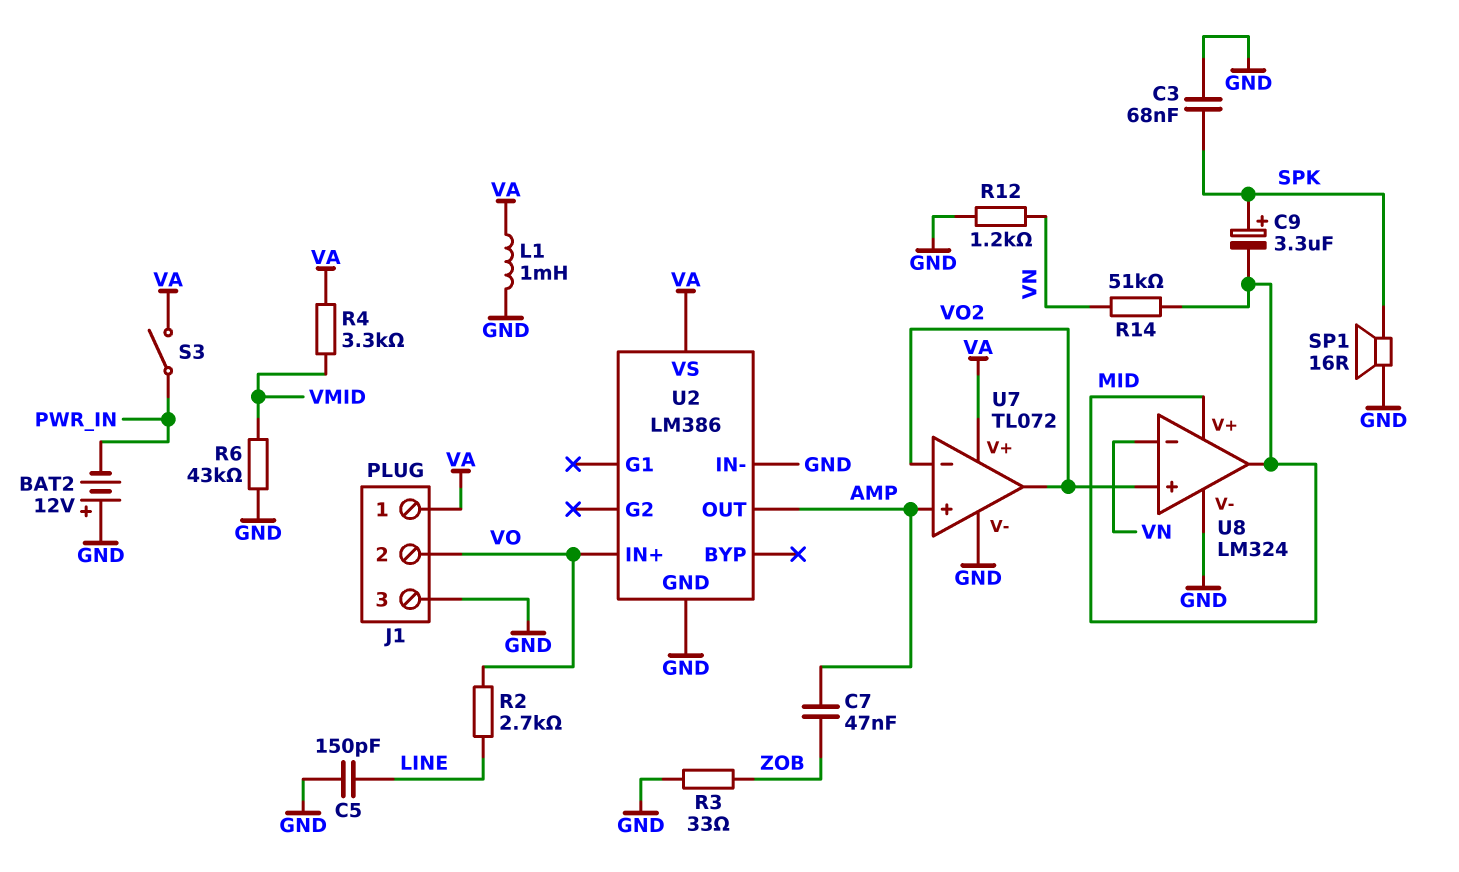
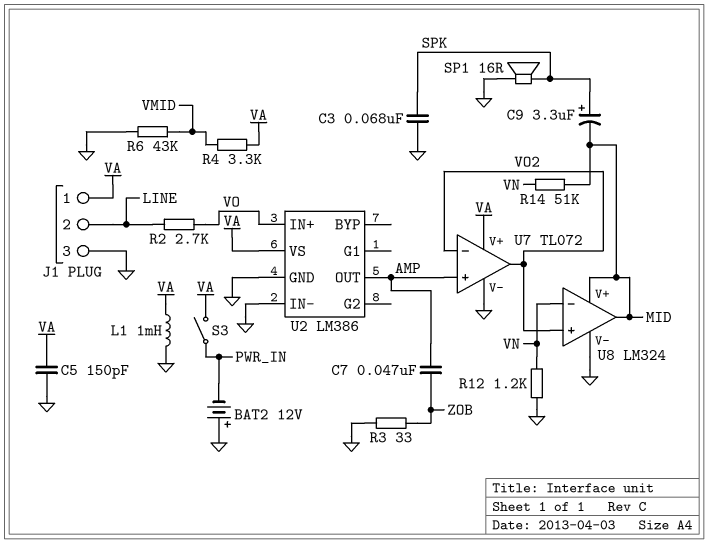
C5: 150pF (GND, LINE) -> 150pF (GND, VA)
J1 pin 2: VO -> LINE

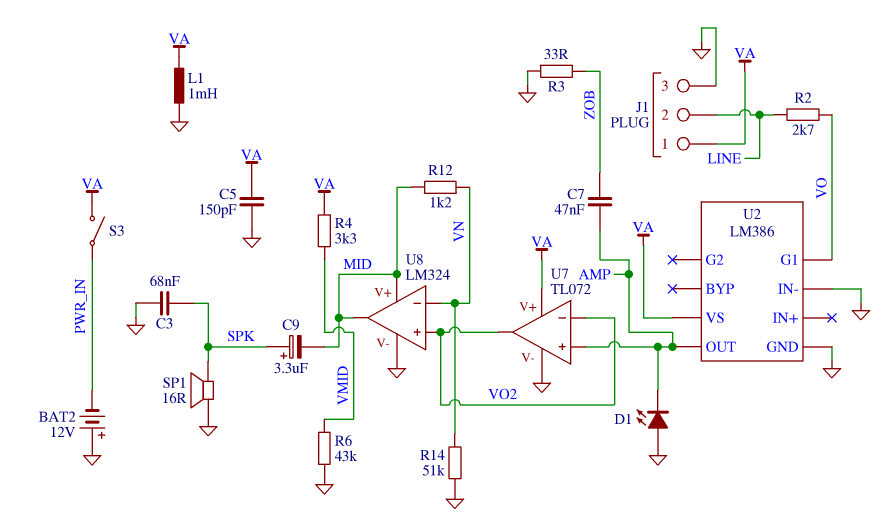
D1: none -> LED (A GND, K AMP)
R12: 1.2k (GND, VN) -> 1.2k (MID, VN)
R14: 51k (MID, VN) -> 51k (GND, VN)
U2 pin G1: none -> VO
U2 pin IN+: VO -> none

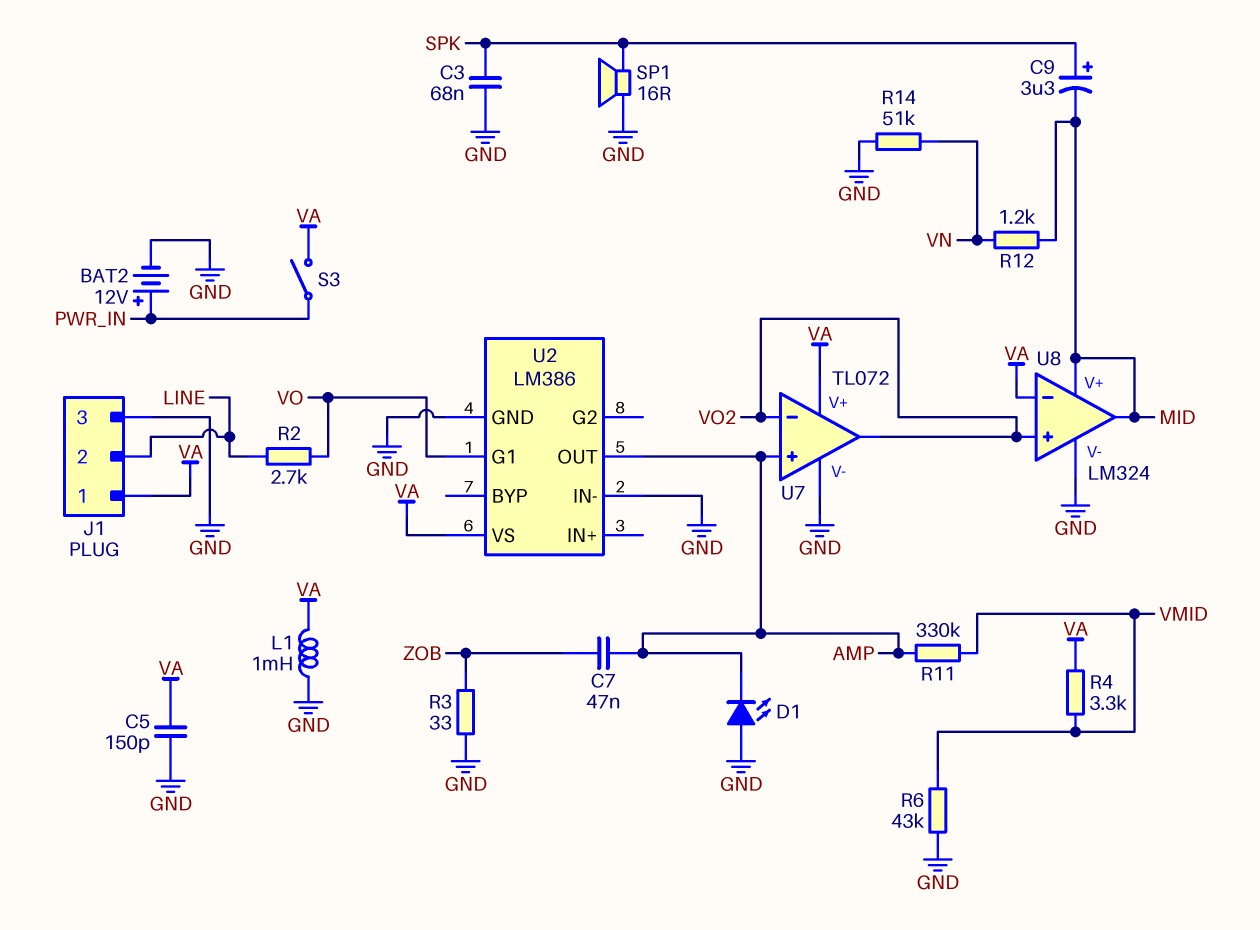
BAT2: 12V (plus GND, minus PWR_IN) -> 12V (plus PWR_IN, minus GND)
R11: none -> 330k (AMP, VMID)
U8 pin in-: VN -> VA

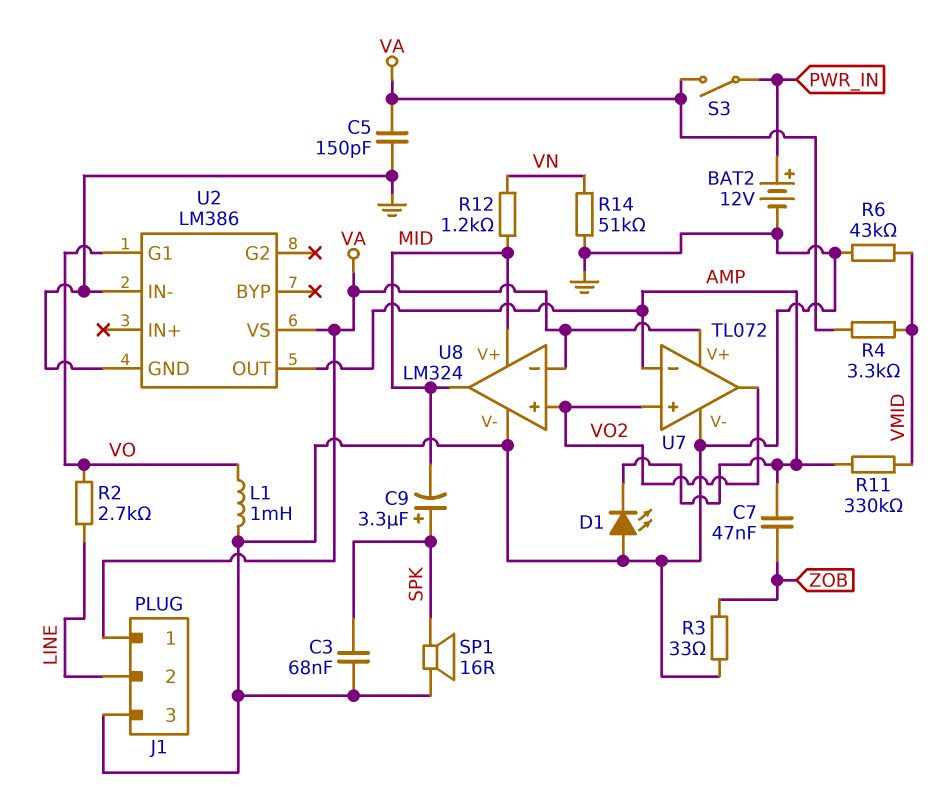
L1: 1mH (GND, VA) -> 1mH (GND, VO)
U7 pin in+: AMP -> VO2
U7 pin in-: VO2 -> AMP

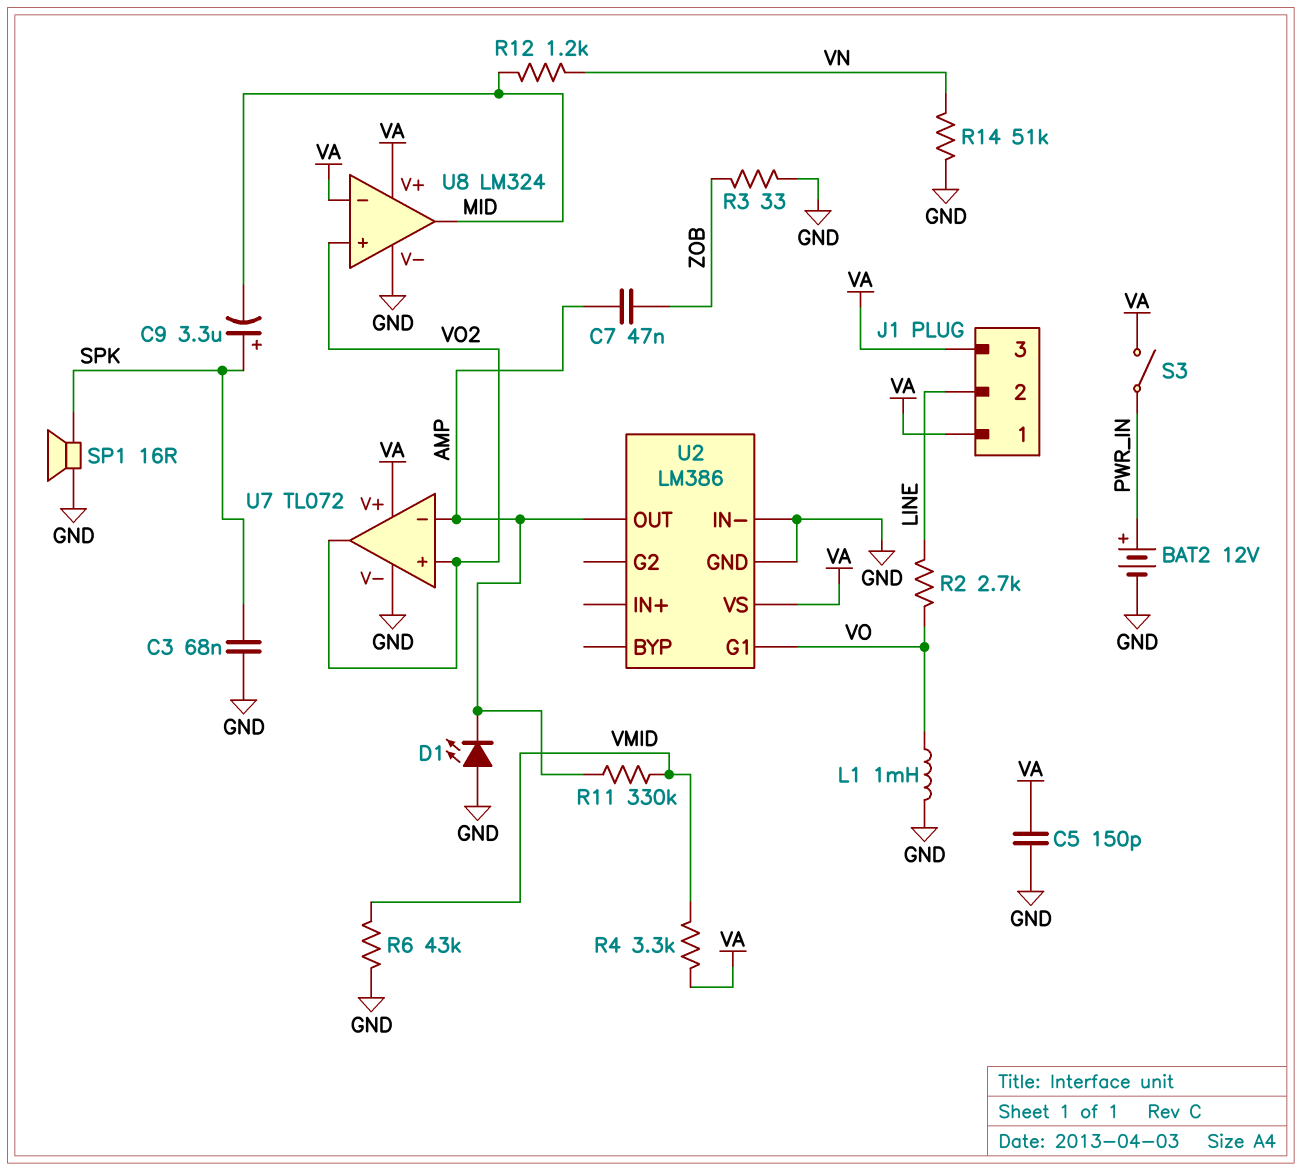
J1 pin 3: GND -> VA
U8 pin V+: MID -> VA

